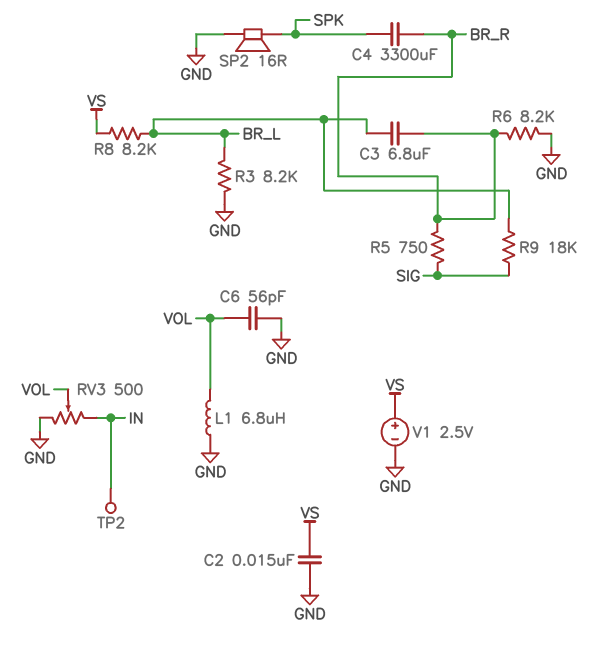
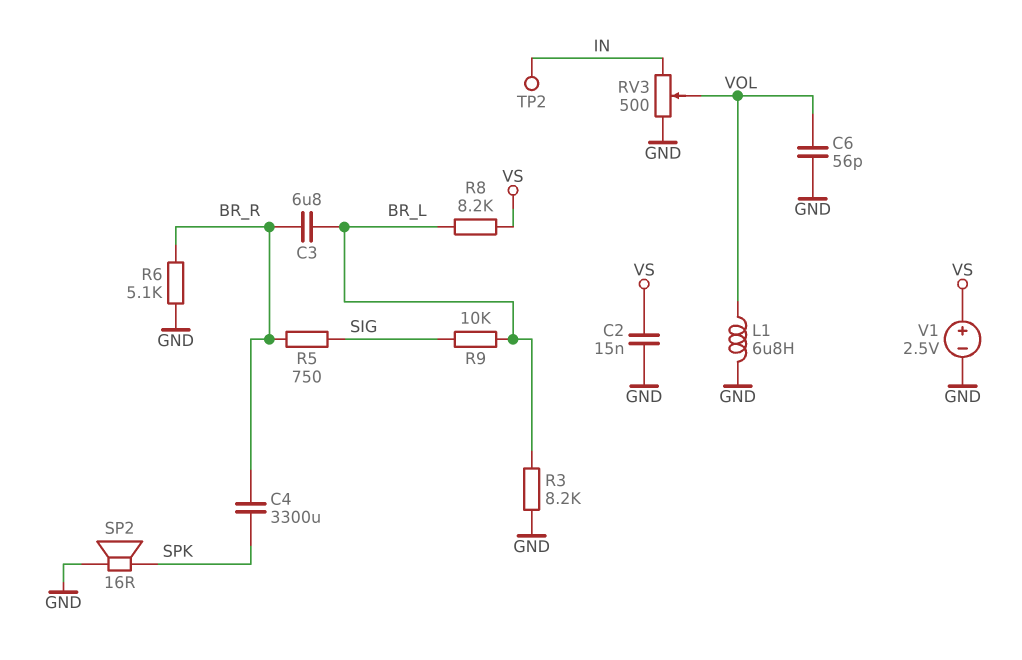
R6: 8.2k (BR_R, GND) -> 5.1k (BR_R, GND)
R9: 18k (BR_L, SIG) -> 10k (BR_L, SIG)

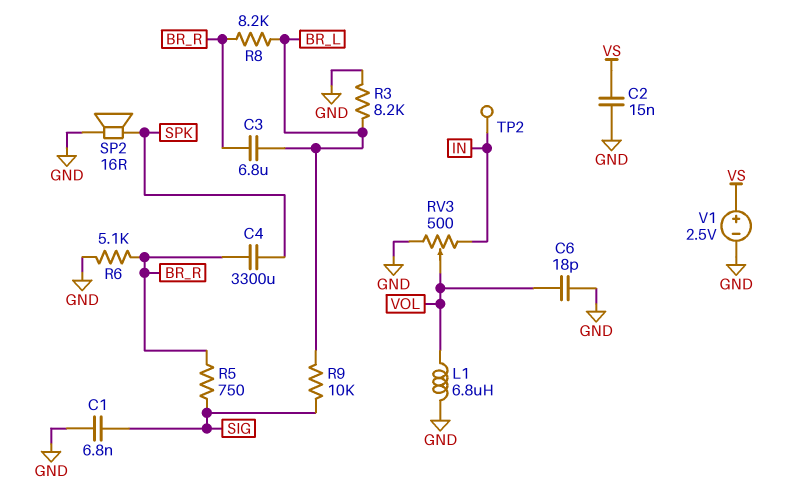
C1: none -> 6.8nF (GND, SIG)
C6: 56pF (GND, VOL) -> 18pF (GND, VOL)
R8: 8.2k (BR_L, VS) -> 8.2k (BR_L, BR_R)

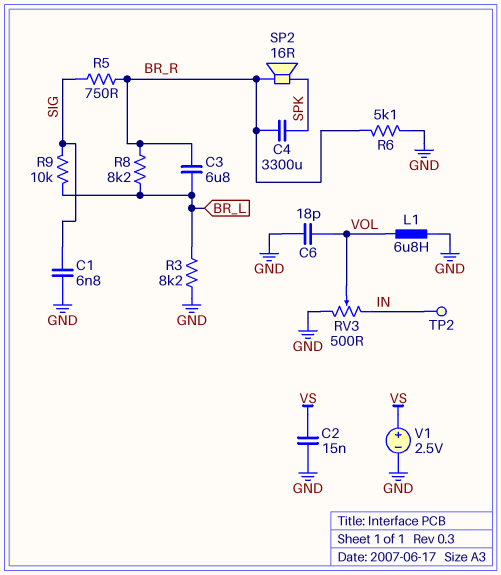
SP2: speaker 16R (GND, SPK) -> speaker 16R (BR_R, SPK)

